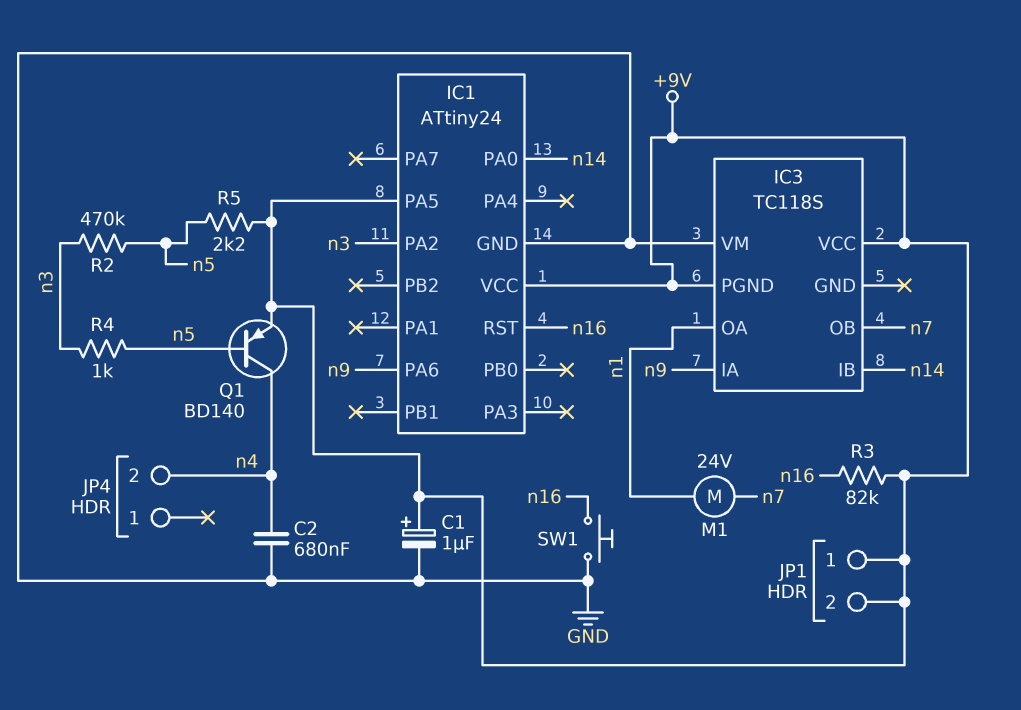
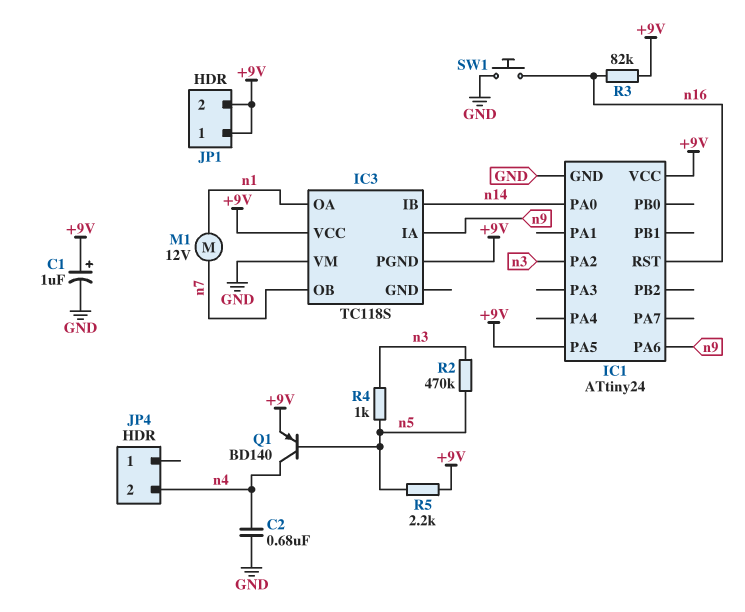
M1: motor 24V (n1, n7) -> motor 12V (n1, n7)

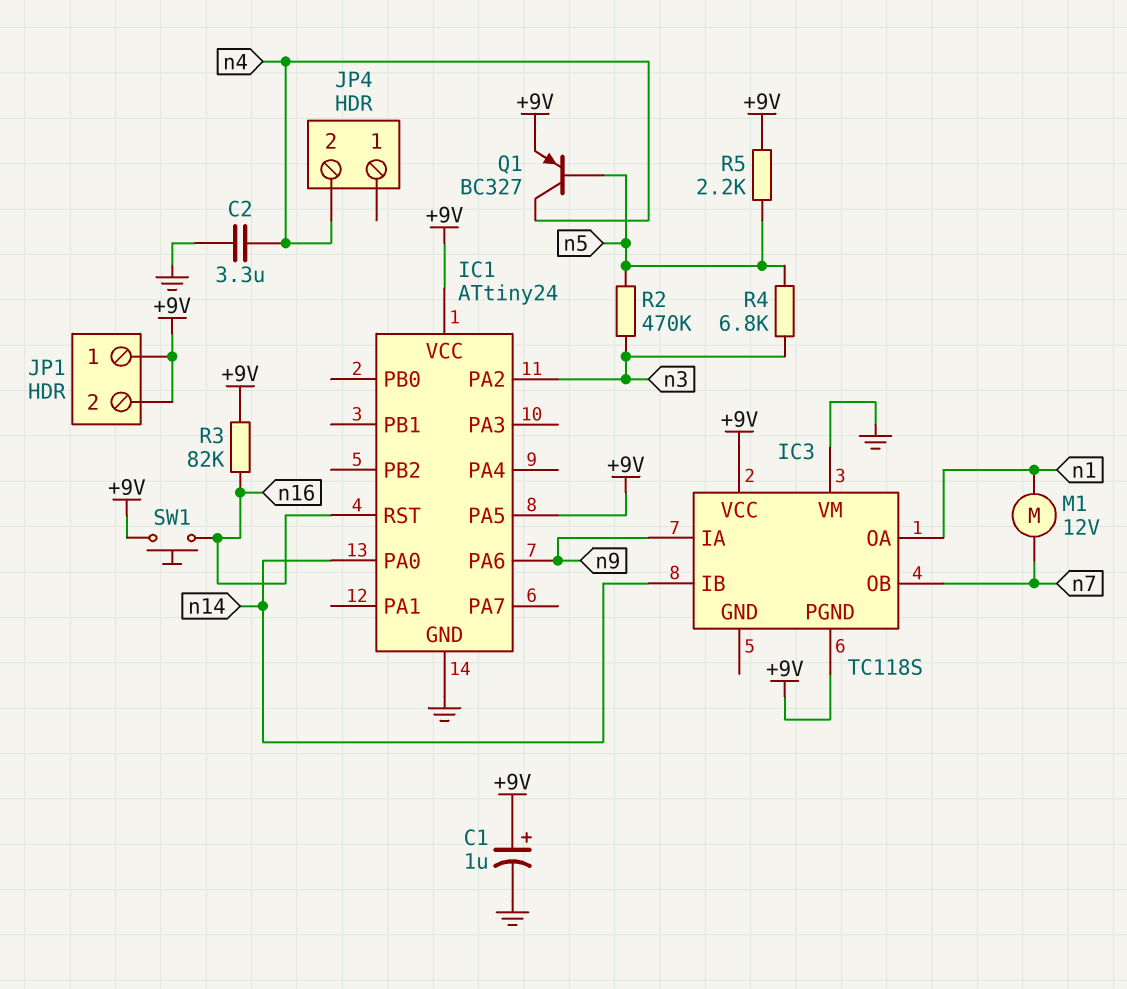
C2: 680nF (GND, n4) -> 3.3uF (GND, n4)
Q1: PNP BD140 (B n5, C n4, E +9V) -> PNP BC327 (B n5, C n4, E +9V)
R4: 1k (n3, n5) -> 6.8k (n3, n5)
SW1: button (GND, n16) -> button (+9V, n16)

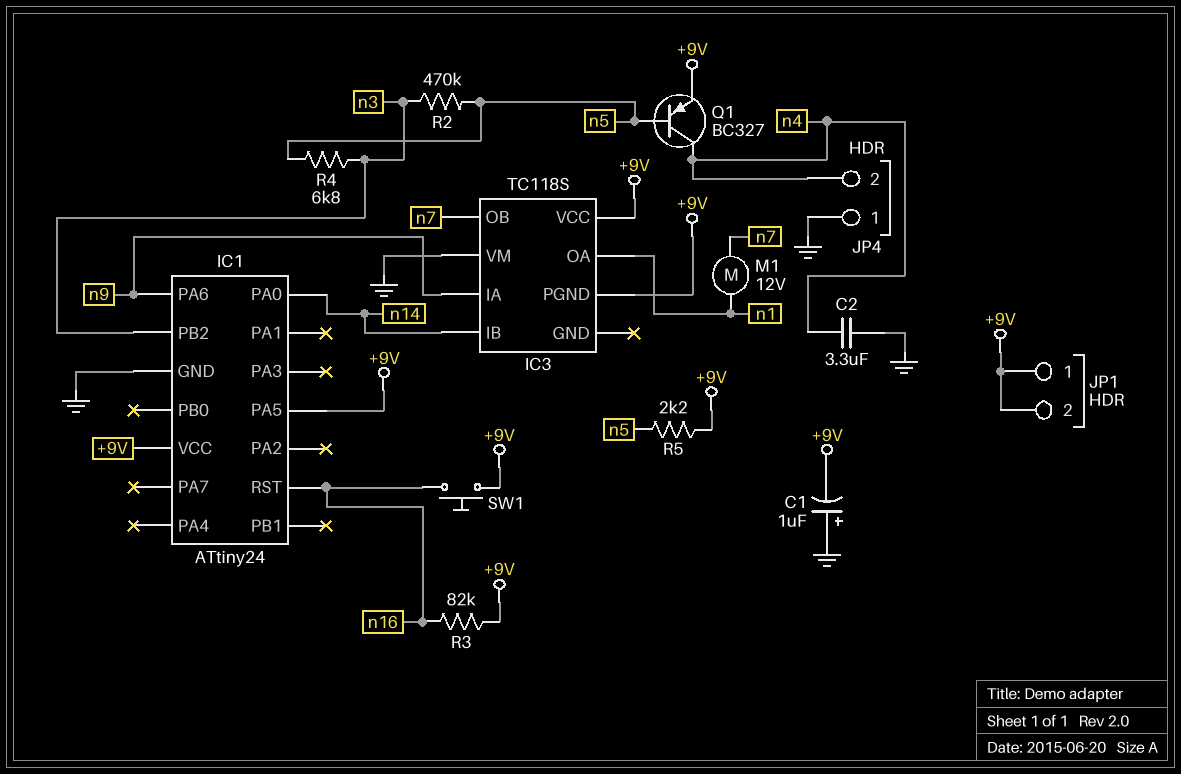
C1: 1uF (plus +9V, minus GND) -> 1uF (plus GND, minus +9V)
IC1 pin PA2: n3 -> none
IC1 pin PB2: none -> n3
JP4 pin 1: none -> GND

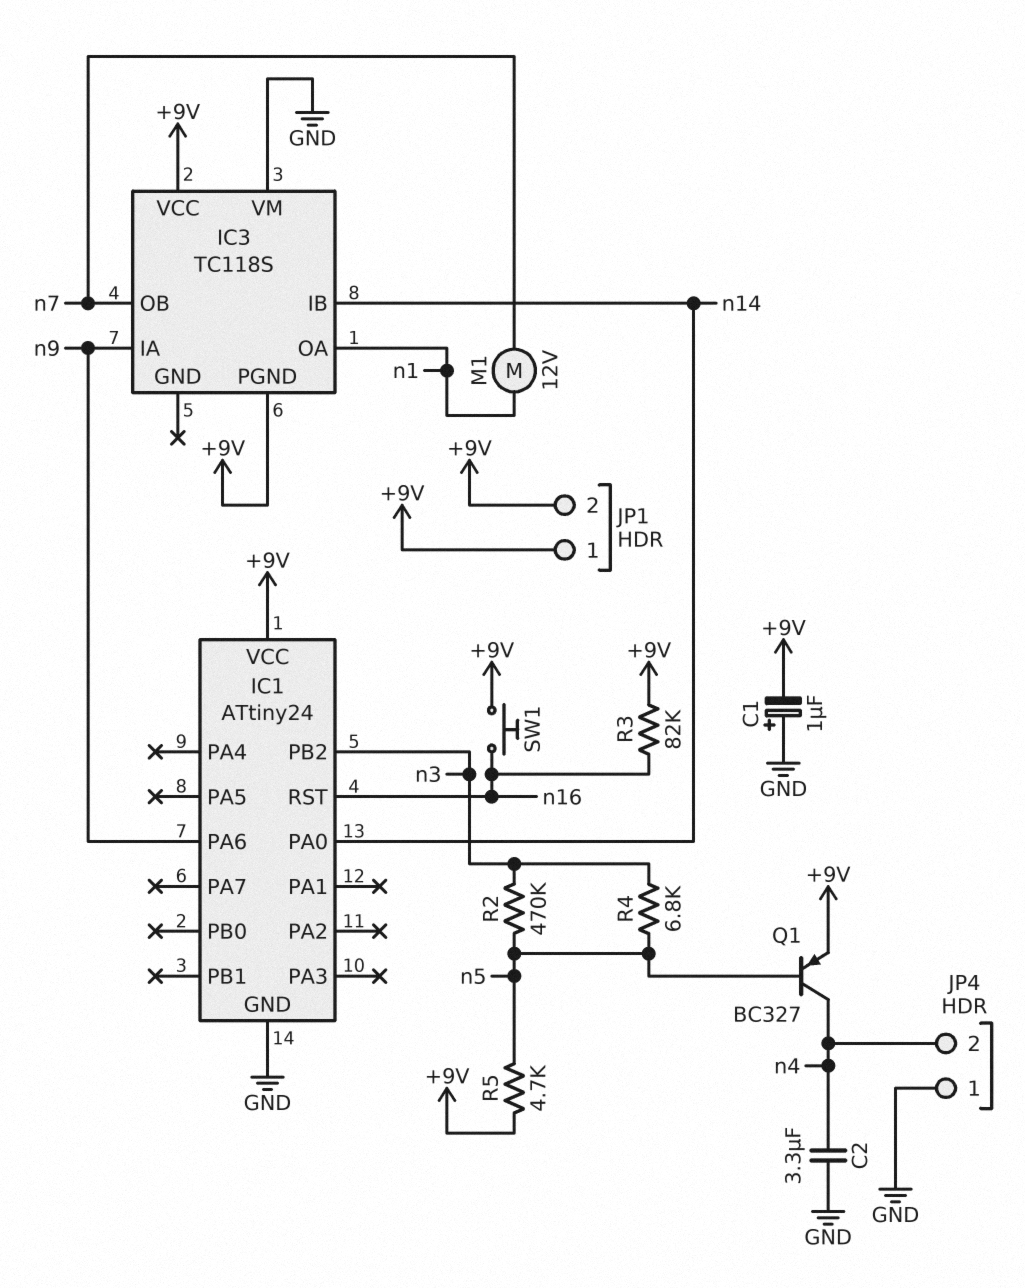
IC1 pin PA5: +9V -> none
R5: 2.2k (+9V, n5) -> 4.7k (+9V, n5)

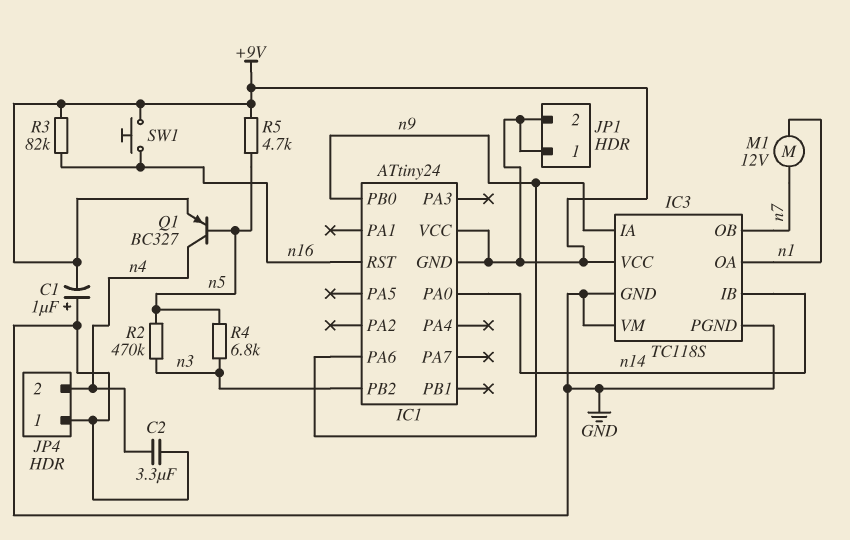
IC1 pin GND: GND -> +9V
IC1 pin PB0: none -> n9
IC3 pin GND: none -> GND
IC3 pin PGND: +9V -> GND

